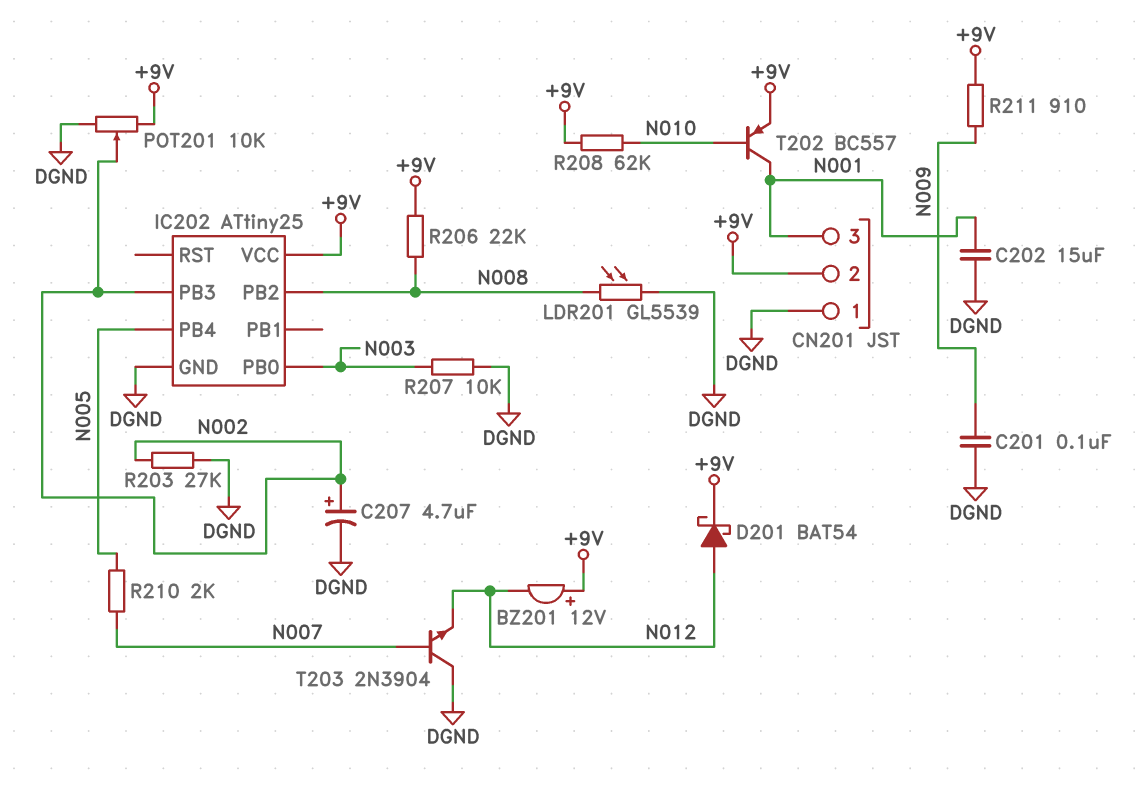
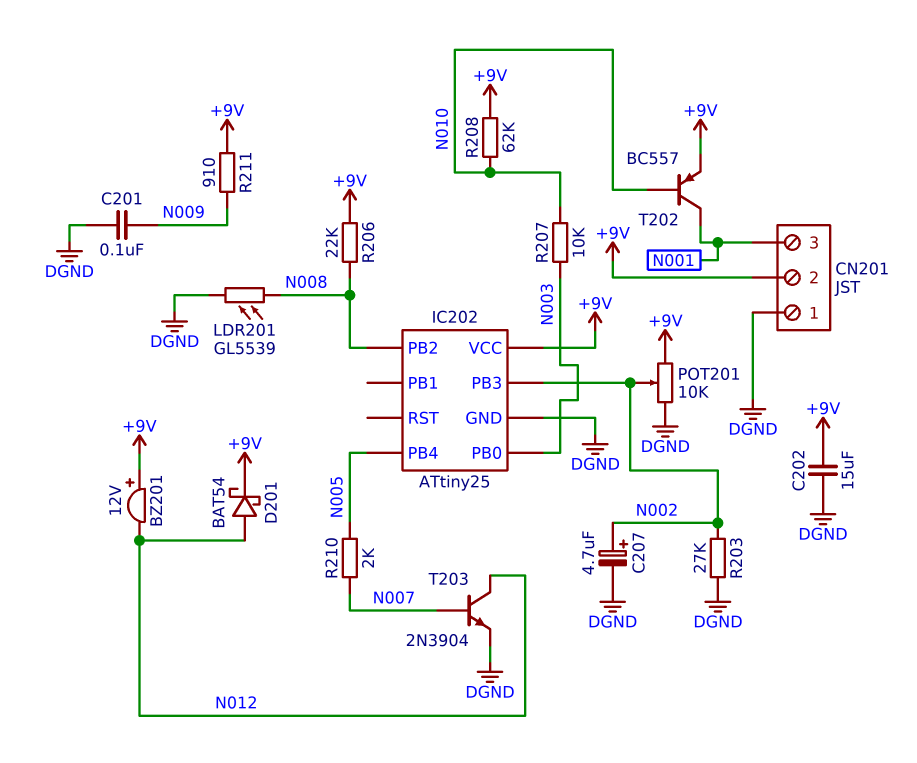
C202: 15uF (DGND, N001) -> 15uF (+9V, DGND)
R207: 10k (DGND, N003) -> 10k (N003, N010)
T203: NPN 2N3904 (B N007, C DGND, E N012) -> NPN 2N3904 (B N007, C N012, E DGND)

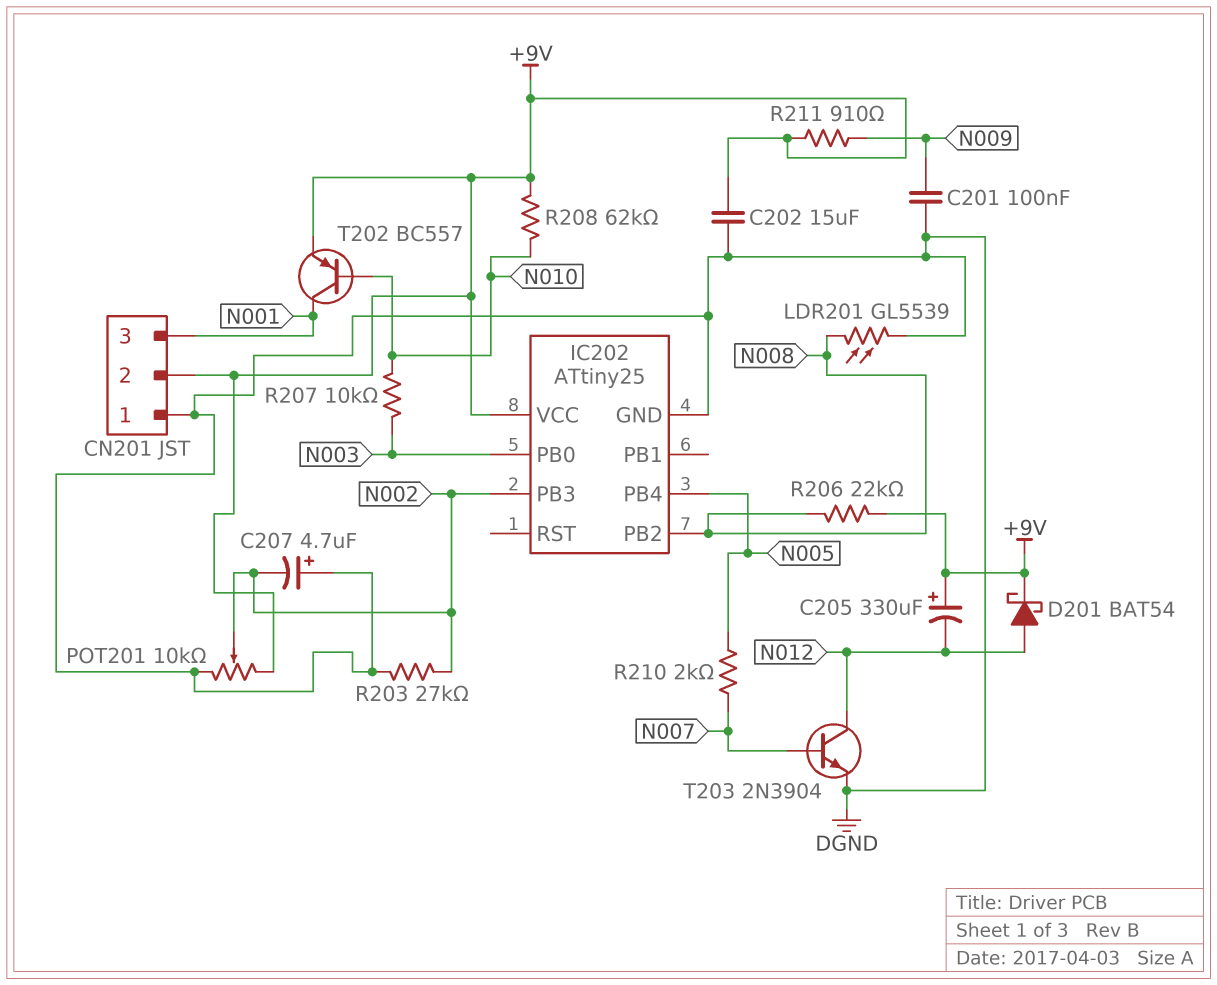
BZ201: buzzer 12V (plus +9V, minus N012) -> none
C205: none -> 330uF (plus +9V, minus N012)
C207: 4.7uF (plus N002, minus DGND) -> 4.7uF (plus DGND, minus N002)

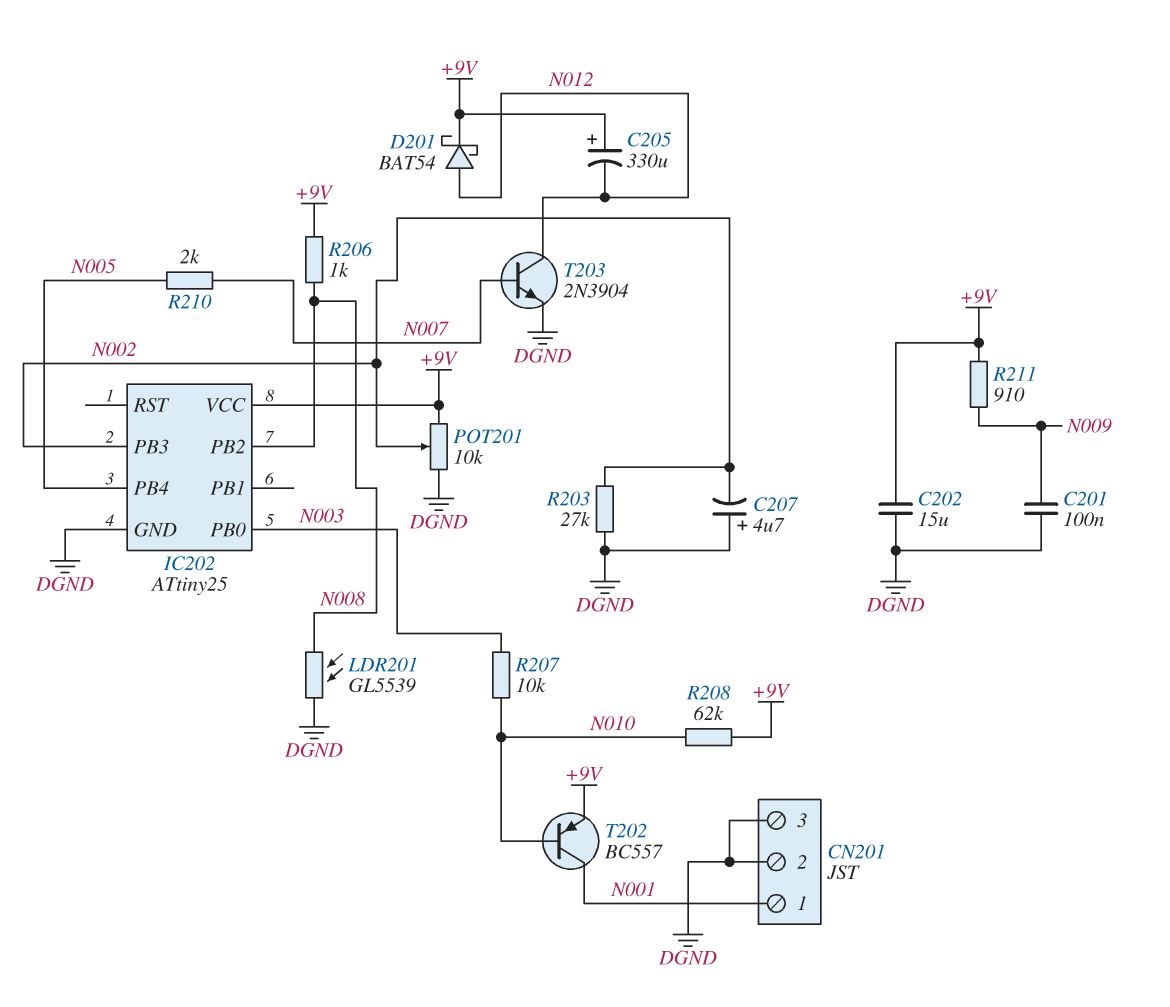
CN201 pin 1: DGND -> N001
CN201 pin 2: +9V -> DGND
CN201 pin 3: N001 -> DGND
R206: 22k (+9V, N008) -> 1k (+9V, N008)

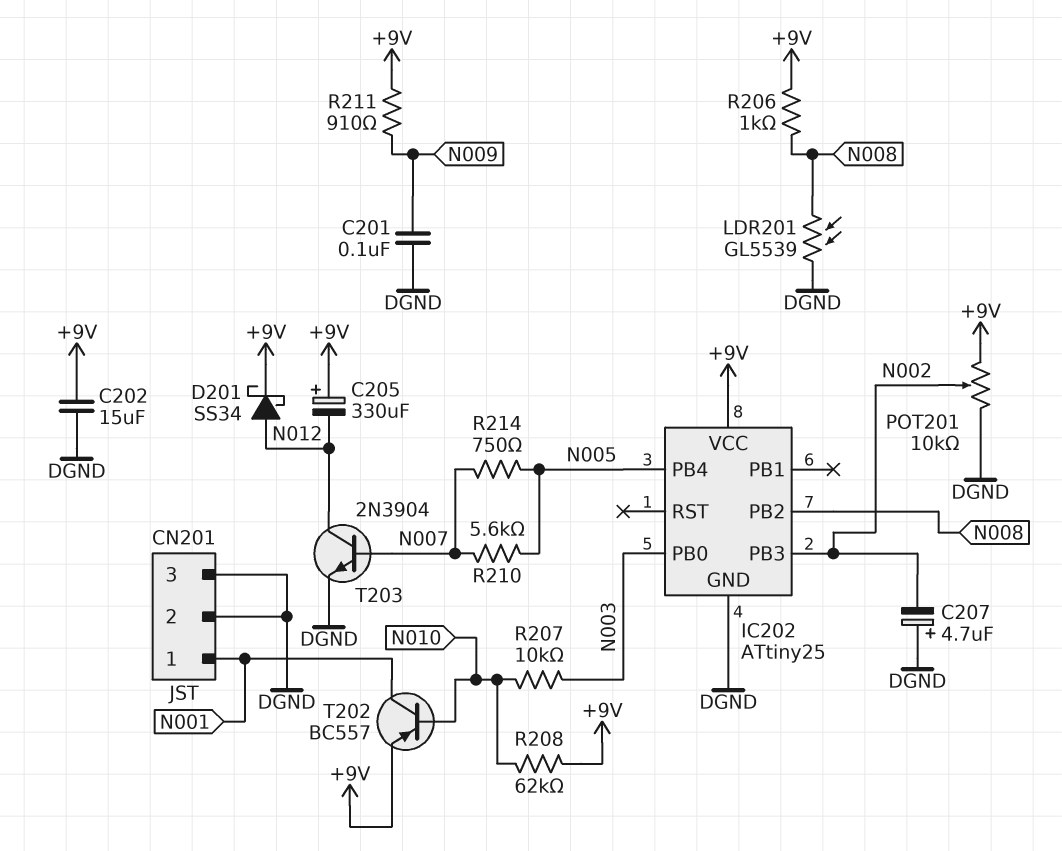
D201: schottky BAT54 (A N012, K +9V) -> schottky SS34 (A N012, K +9V)
R203: 27k (DGND, N002) -> none
R210: 2k (N005, N007) -> 5.6k (N005, N007)
R214: none -> 750 (N005, N007)

